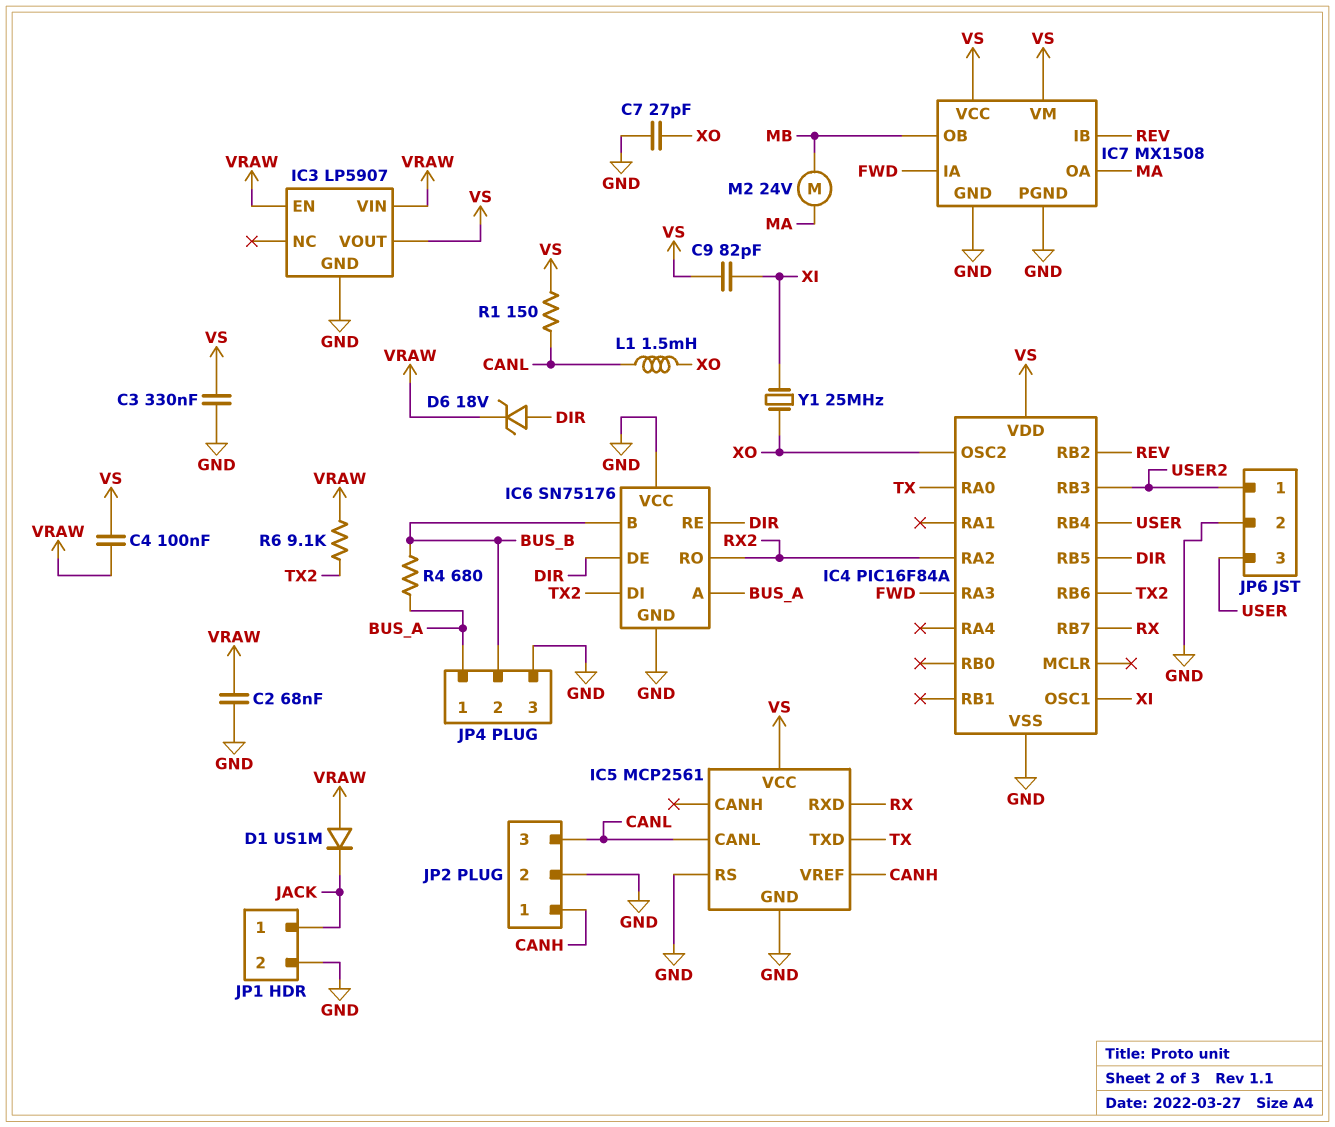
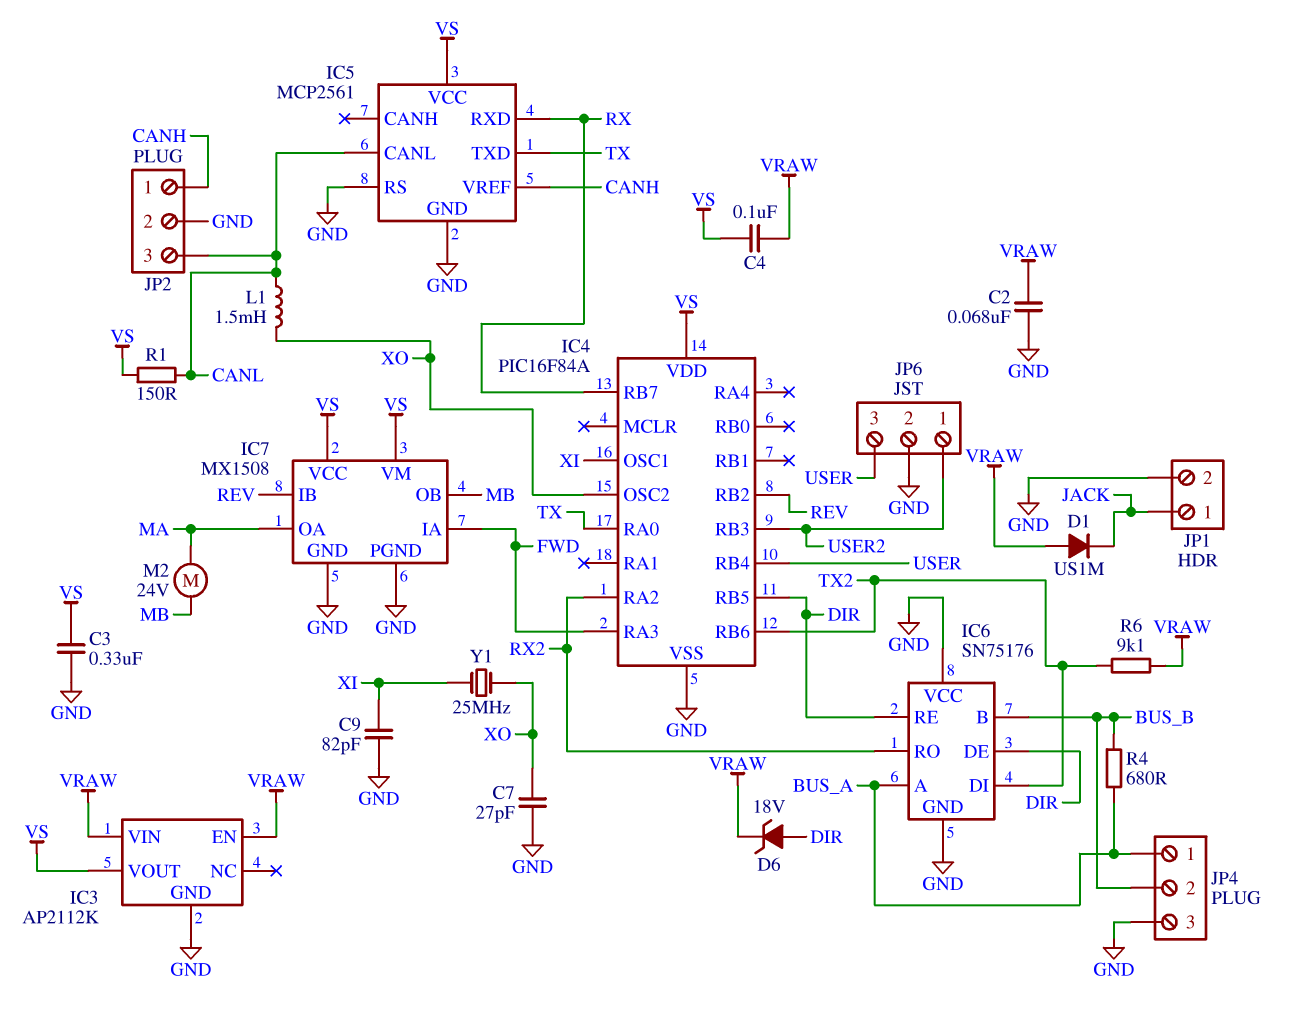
C9: 82pF (VS, XI) -> 82pF (GND, XI)
IC3: LP5907 -> AP2112K

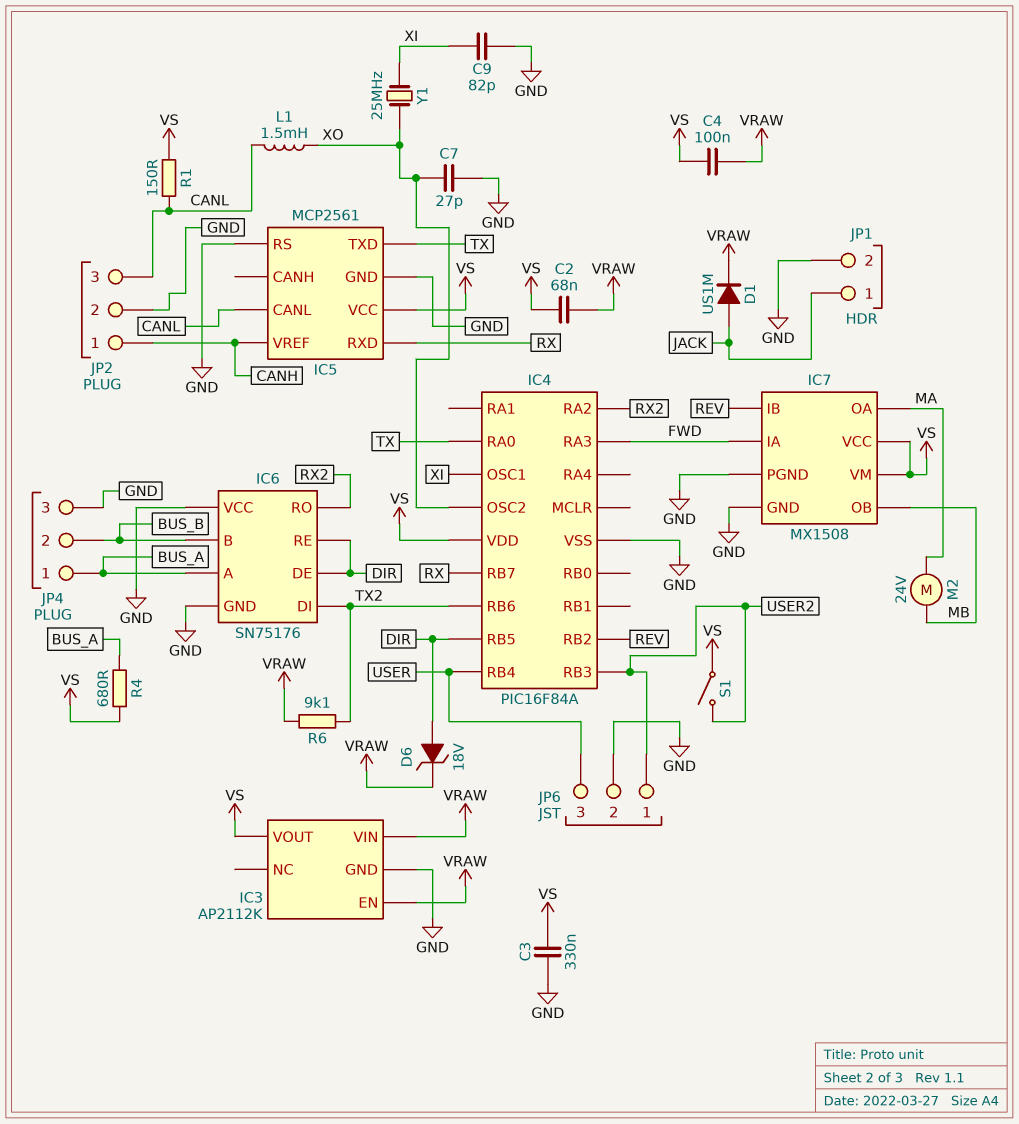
C2: 68nF (GND, VRAW) -> 68nF (VRAW, VS)
D1: diode US1M (A VRAW, K JACK) -> diode US1M (A JACK, K VRAW)
R4: 680 (BUS_A, BUS_B) -> 680 (BUS_A, VS)
S1: none -> switch (USER2, VS)

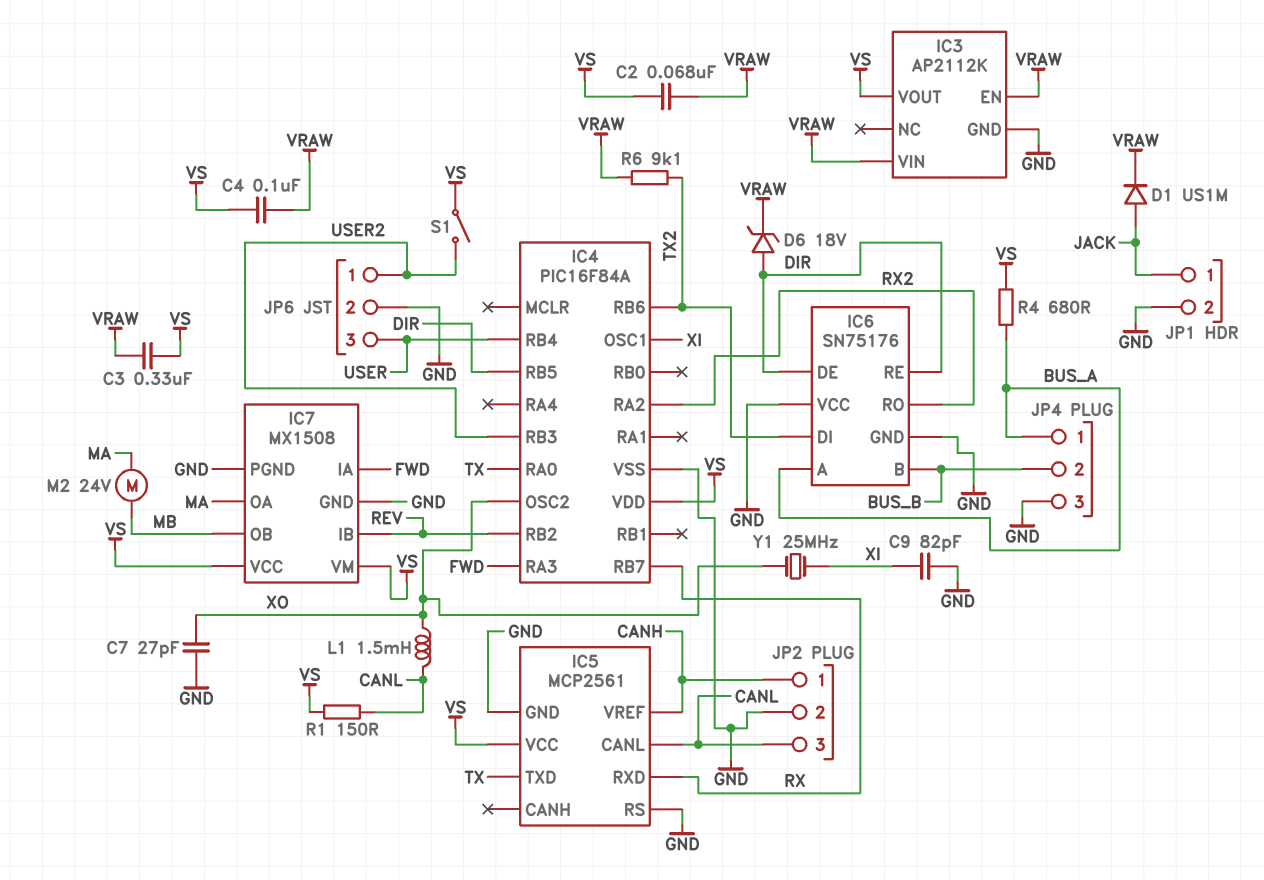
C3: 330nF (GND, VS) -> 330nF (VRAW, VS)

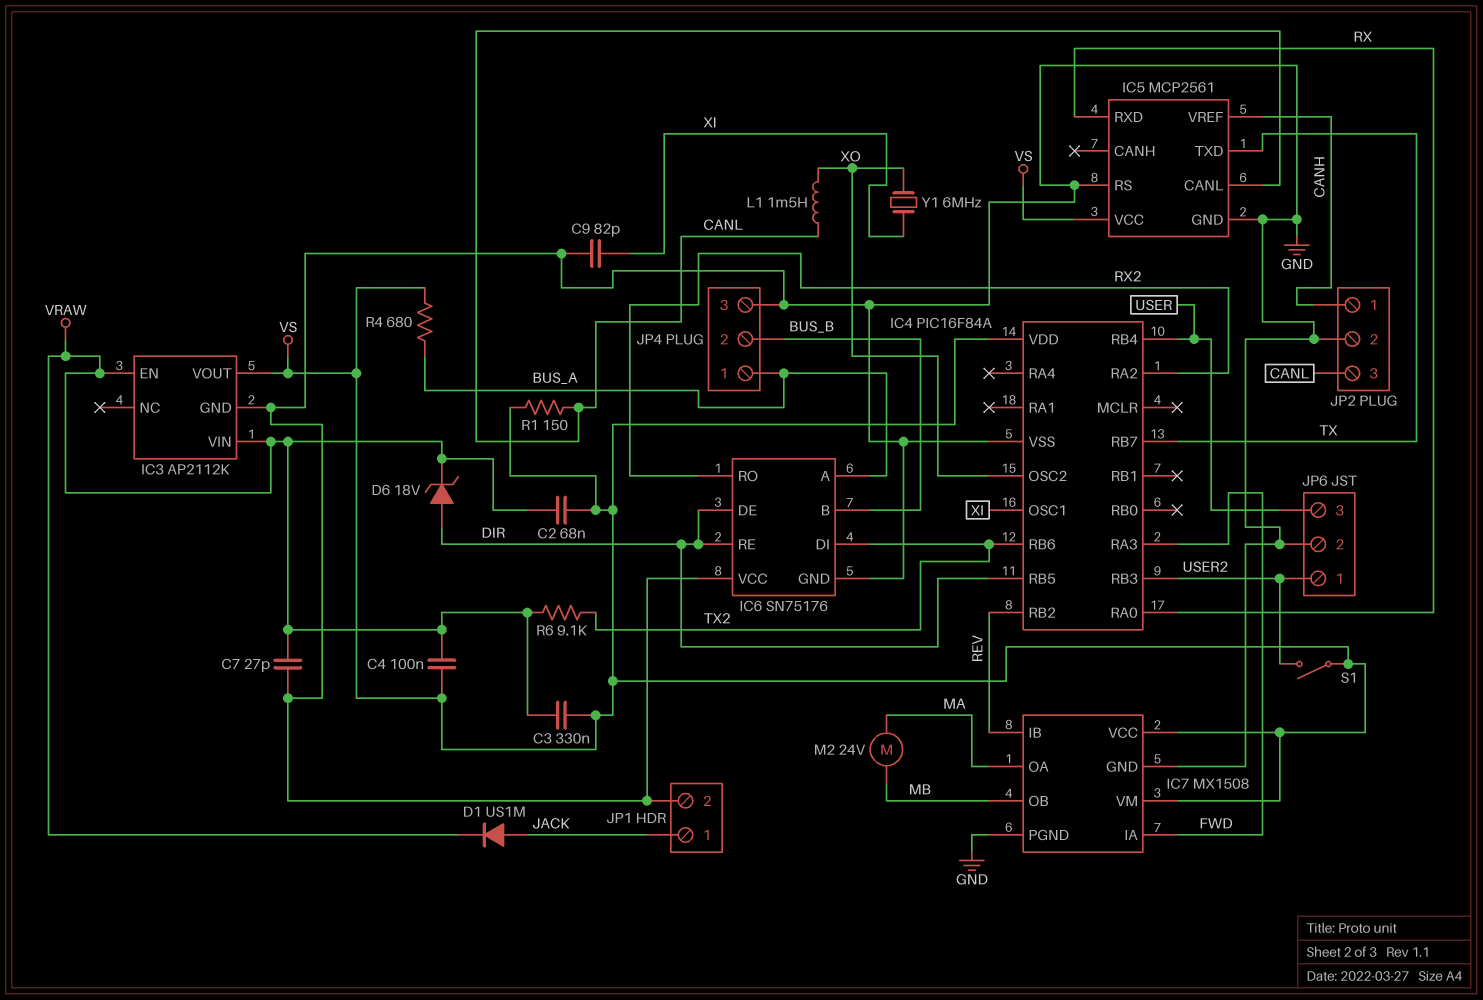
C7: 27pF (GND, XO) -> 27pF (GND, VRAW)
IC4 pin RA0: TX -> RX
IC4 pin RB7: RX -> TX
Y1: 25MHz (XI, XO) -> 6MHz (XI, XO)

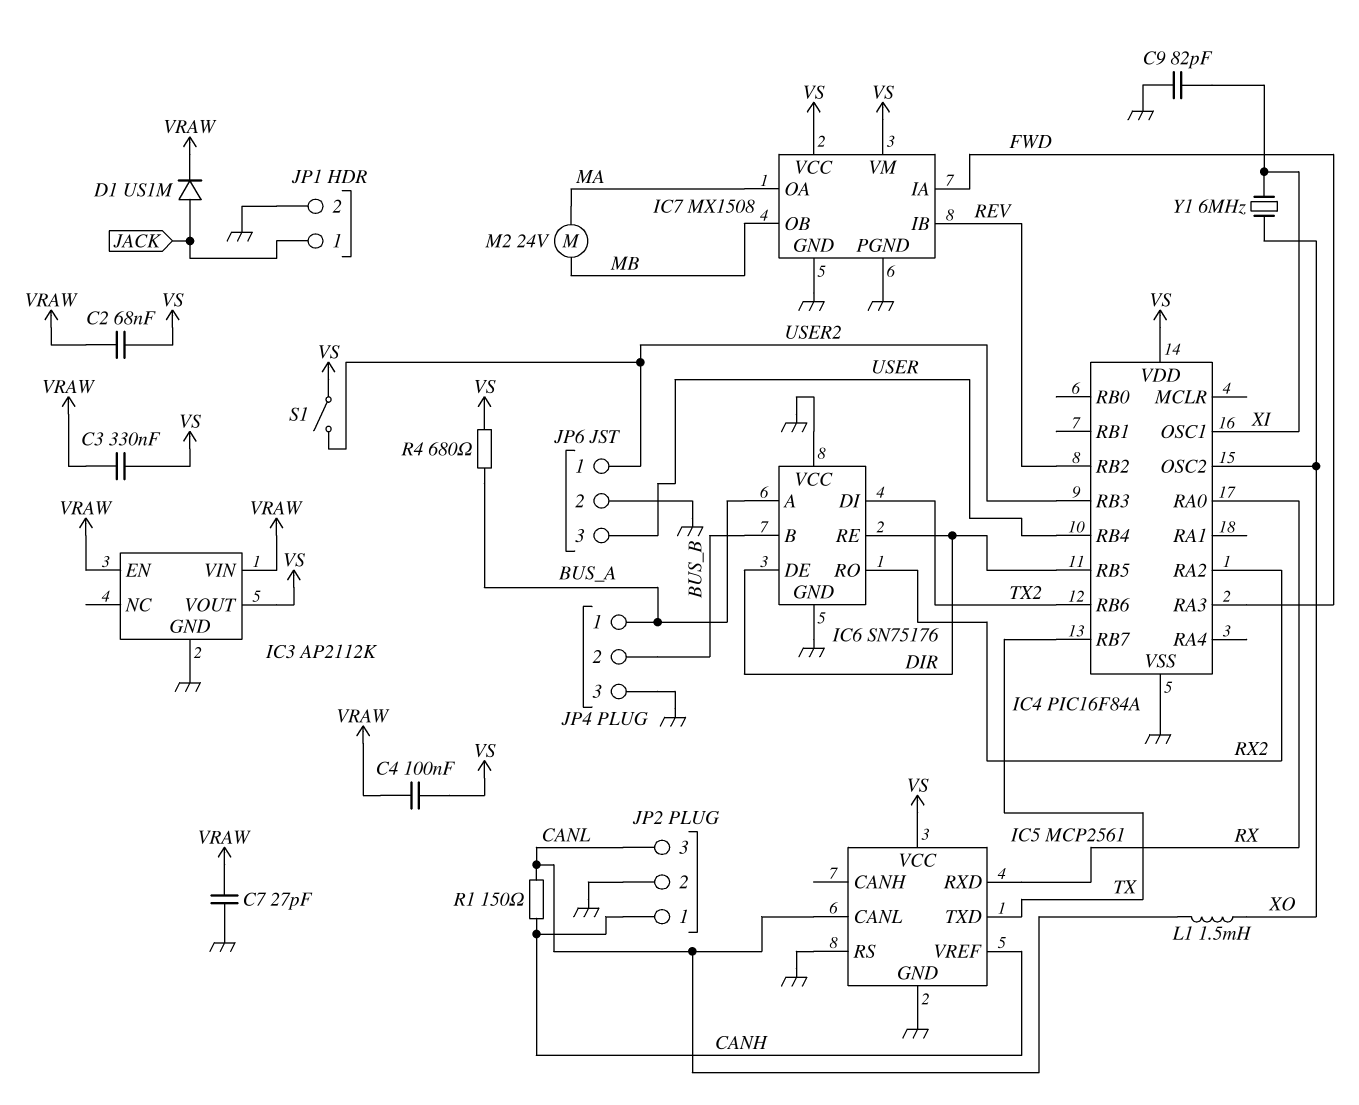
D6: zener 18V (A DIR, K VRAW) -> none
R1: 150 (CANL, VS) -> 150 (CANH, CANL)
R6: 9.1k (TX2, VRAW) -> none

